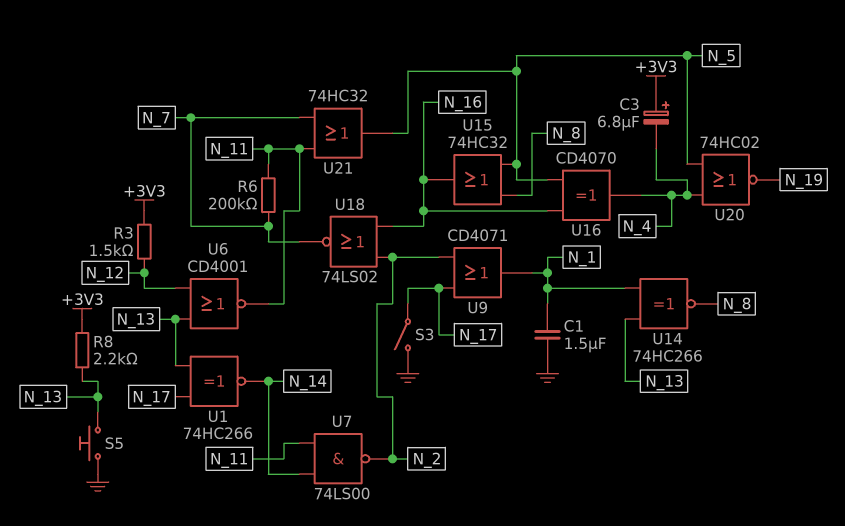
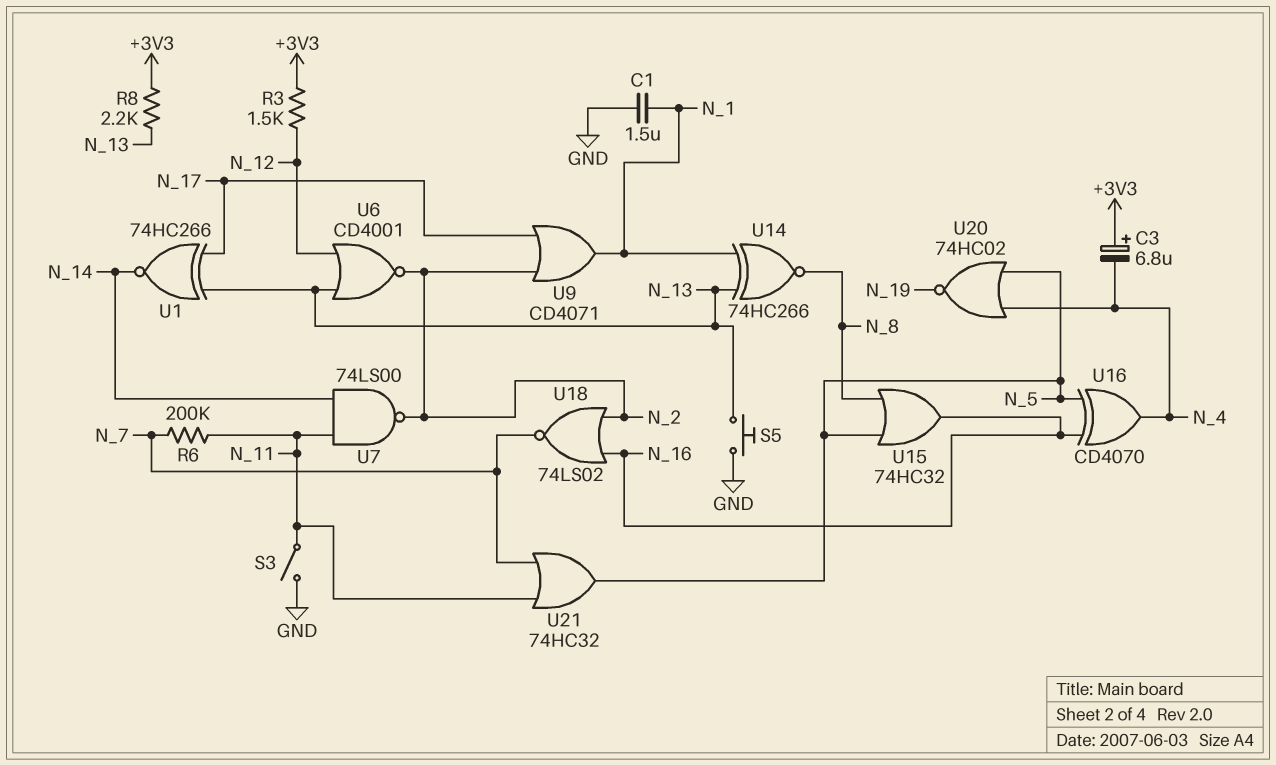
S3: switch (GND, N_17) -> switch (GND, N_11)
U6: NOR CD4001 (in N_12, in N_13, out N_11) -> NOR CD4001 (in N_12, in N_13, out N_2)

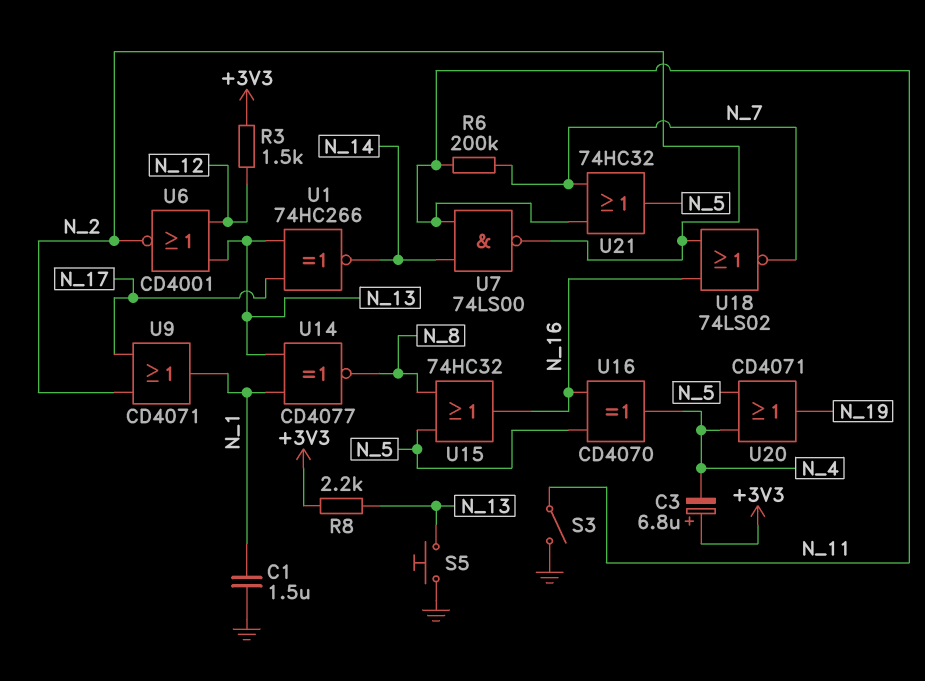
U14: XNOR 74HC266 (in N_1, in N_13, out N_8) -> XNOR CD4077 (in N_1, in N_13, out N_8)
U20: NOR 74HC02 (in N_4, in N_5, out N_19) -> OR CD4071 (in N_4, in N_5, out N_19)

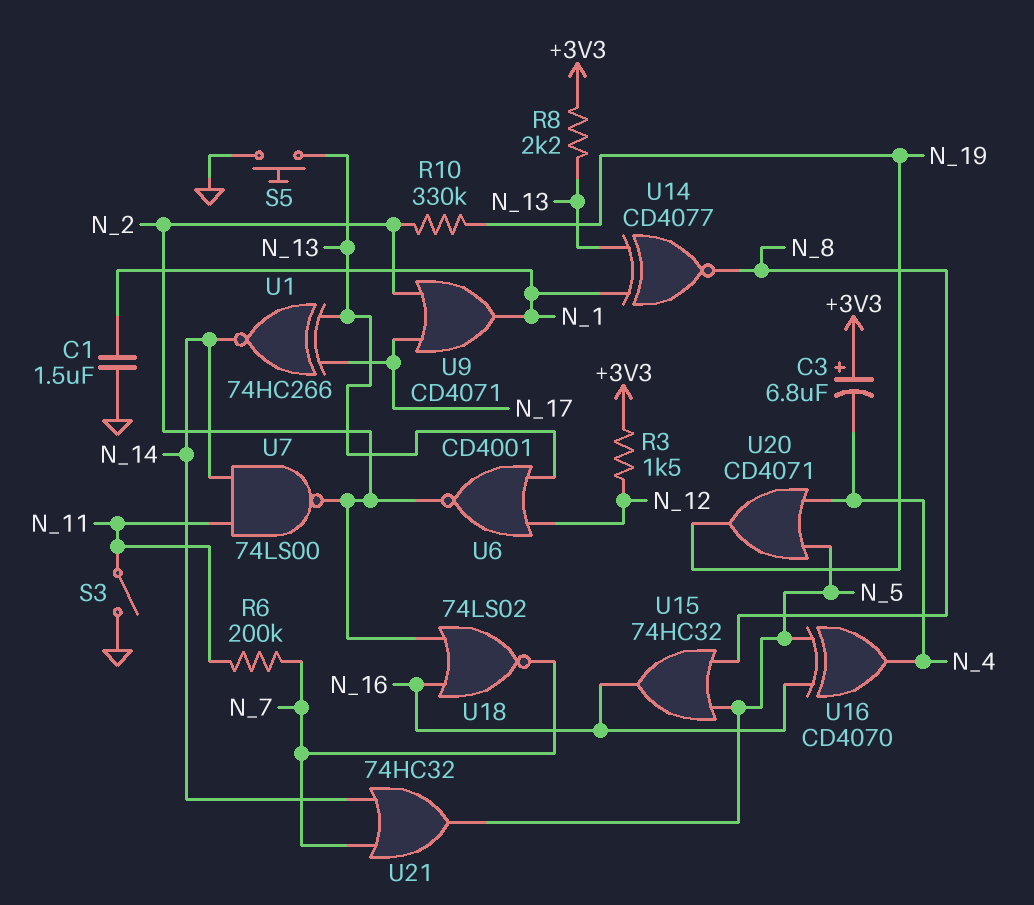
R10: none -> 330k (N_2, N_19)
U21: OR 74HC32 (in N_7, in N_11, out N_5) -> OR 74HC32 (in N_7, in N_14, out N_5)

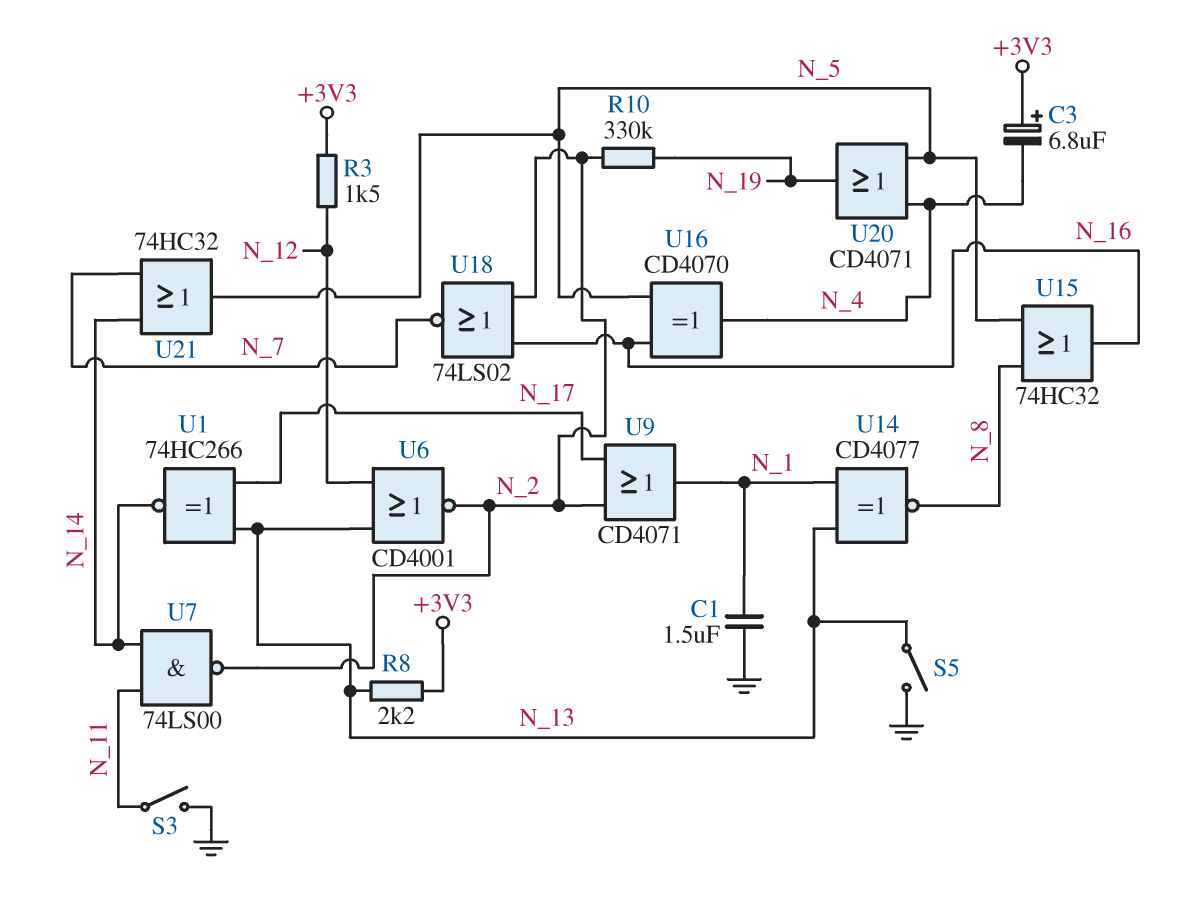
R6: 200k (N_7, N_11) -> none
S5: button (GND, N_13) -> switch (GND, N_13)

